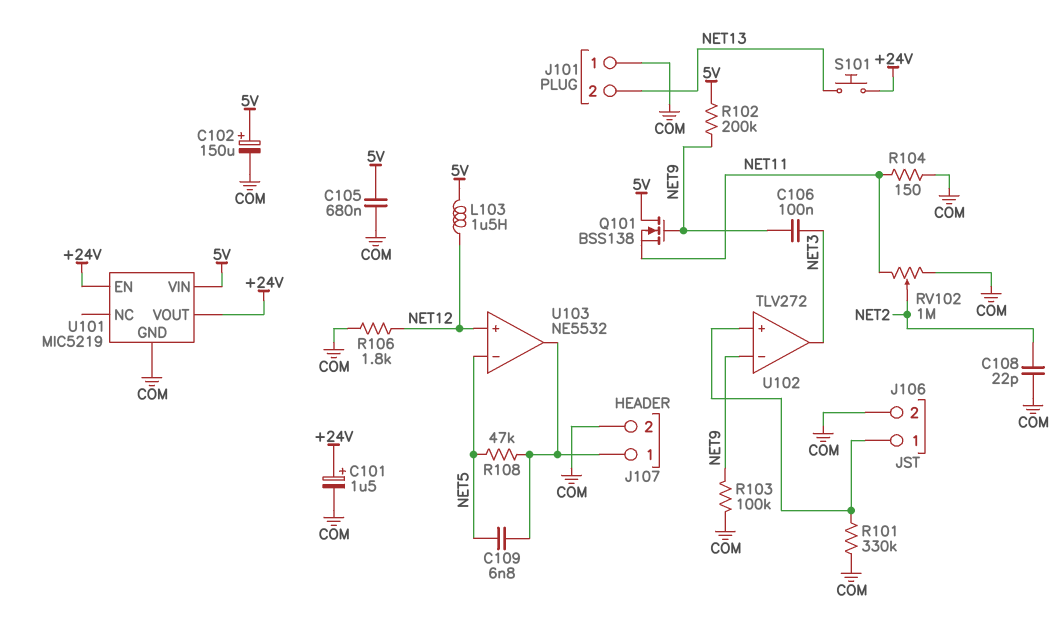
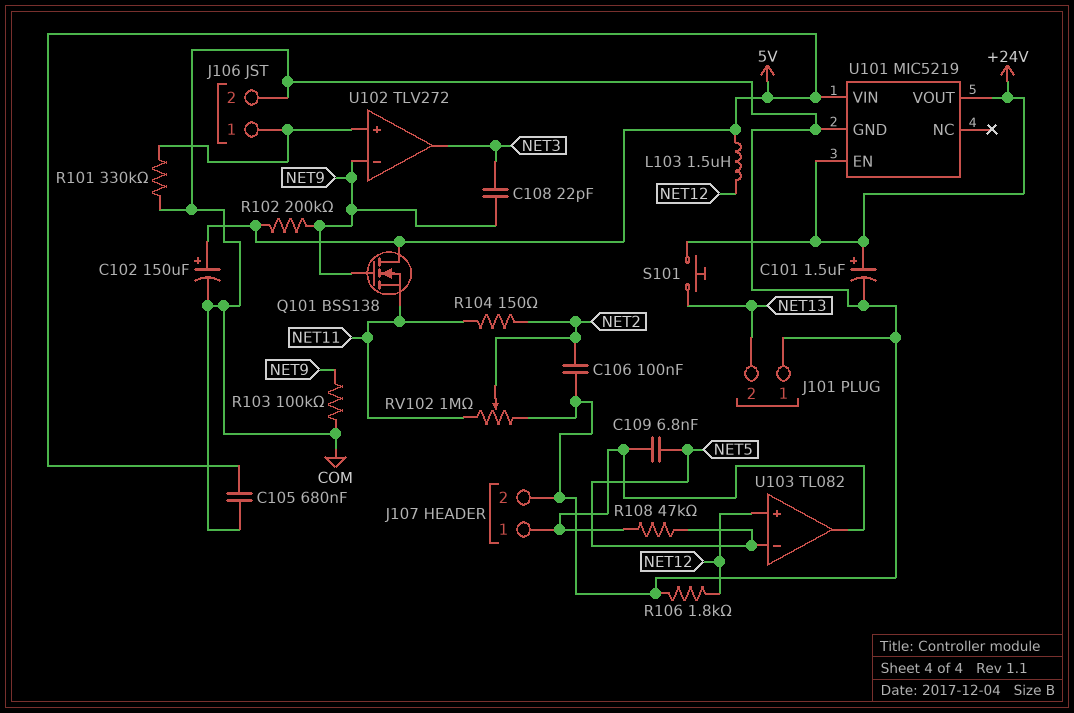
C106: 100nF (NET3, NET9) -> 100nF (COM, NET2)
C108: 22pF (COM, NET2) -> 22pF (NET3, NET9)
R104: 150 (COM, NET11) -> 150 (NET2, NET11)
U103: NE5532 -> TL082

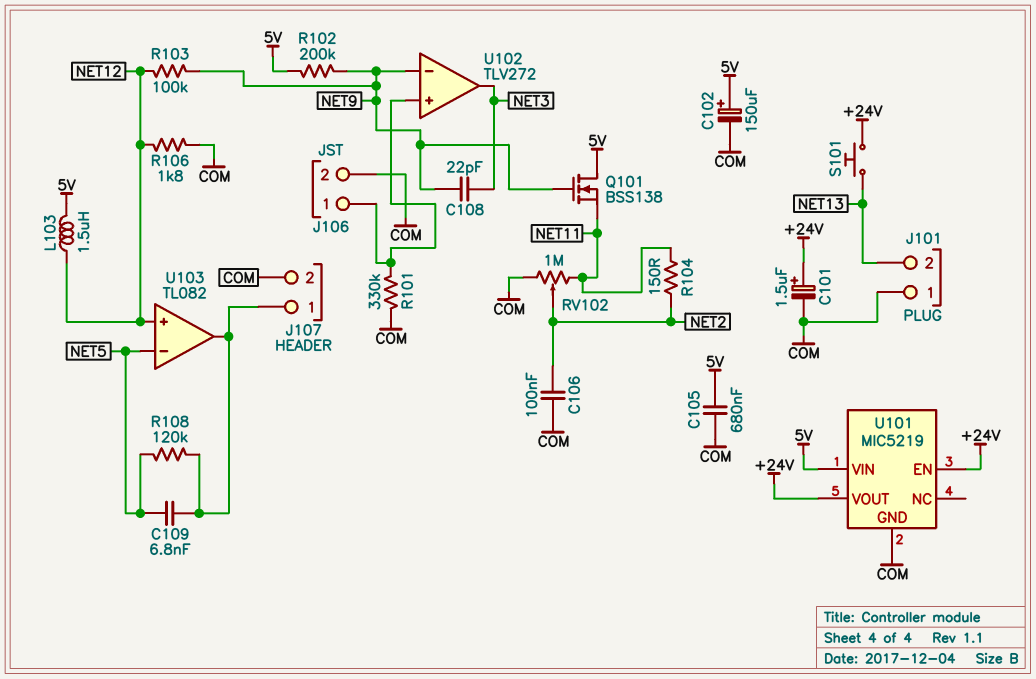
R103: 100k (COM, NET9) -> 100k (NET9, NET12)
R108: 47k (J107/1, NET5) -> 120k (J107/1, NET5)

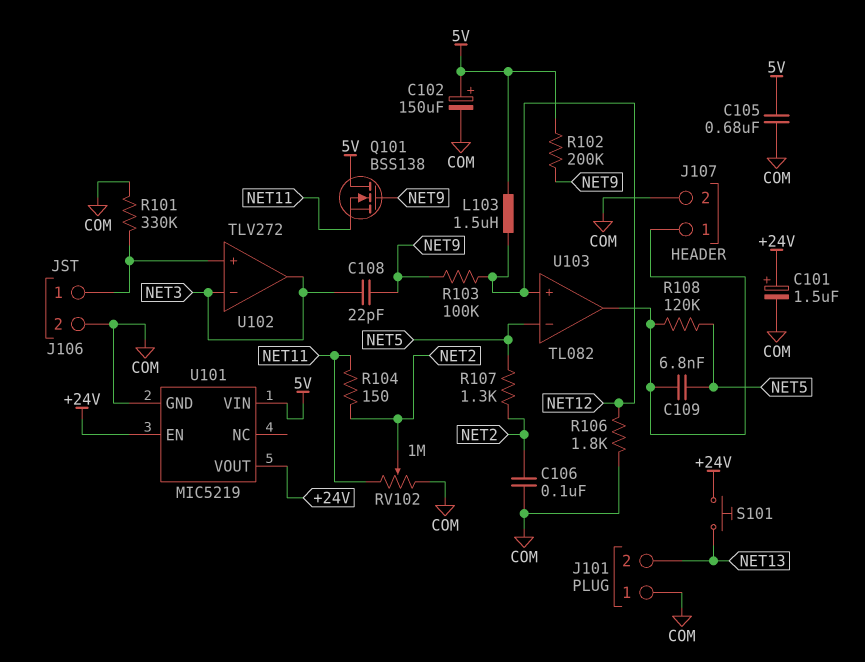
R107: none -> 1.3k (NET2, NET5)
U102 pin in-: NET9 -> NET3

